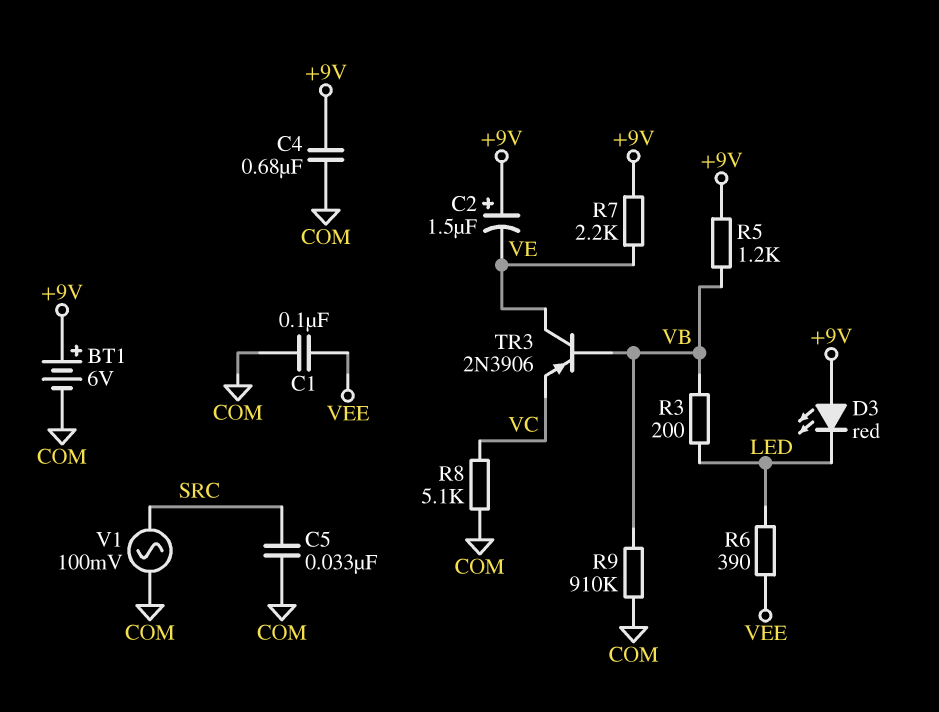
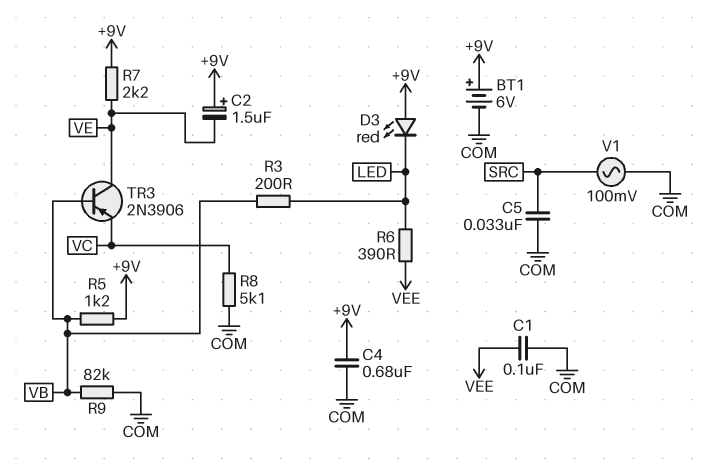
R9: 910k (COM, VB) -> 82k (COM, VB)

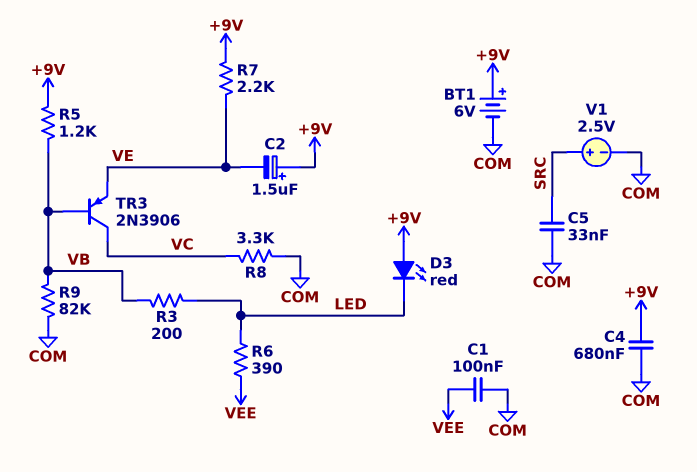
R8: 5.1k (COM, VC) -> 3.3k (COM, VC)
TR3: PNP 2N3906 (B VB, C VE, E VC) -> PNP 2N3906 (B VB, C VC, E VE)
V1: AC 100mV (COM, SRC) -> 2.5V (plus SRC, minus COM)

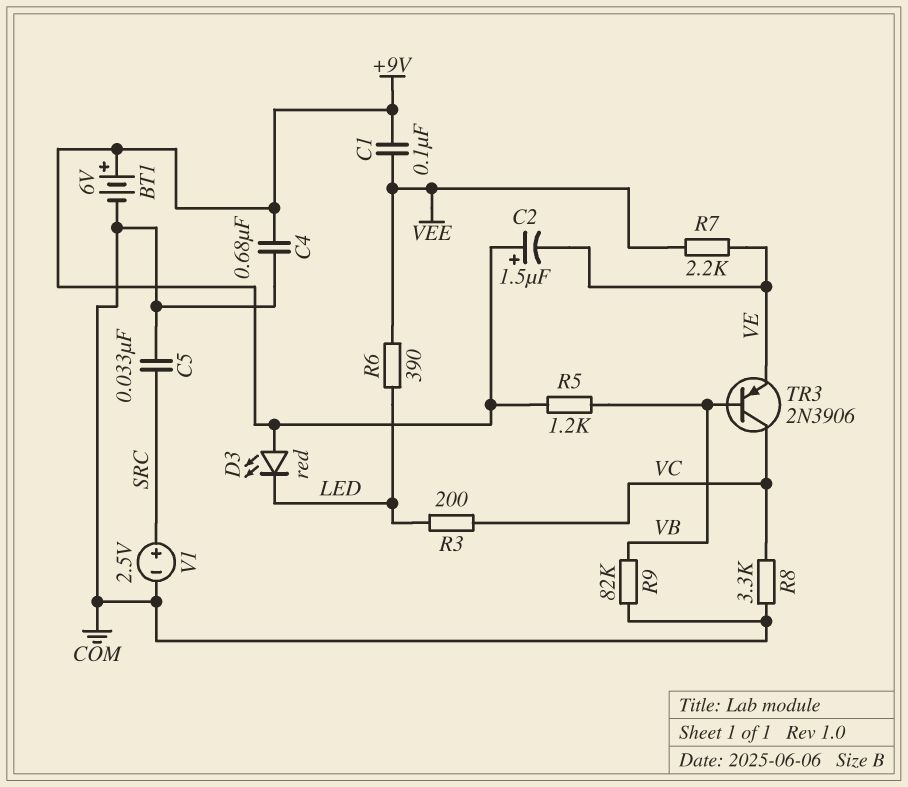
C1: 100nF (COM, VEE) -> 100nF (+9V, VEE)
R3: 200 (LED, VB) -> 200 (LED, VC)
R7: 2.2k (+9V, VE) -> 2.2k (VE, VEE)

